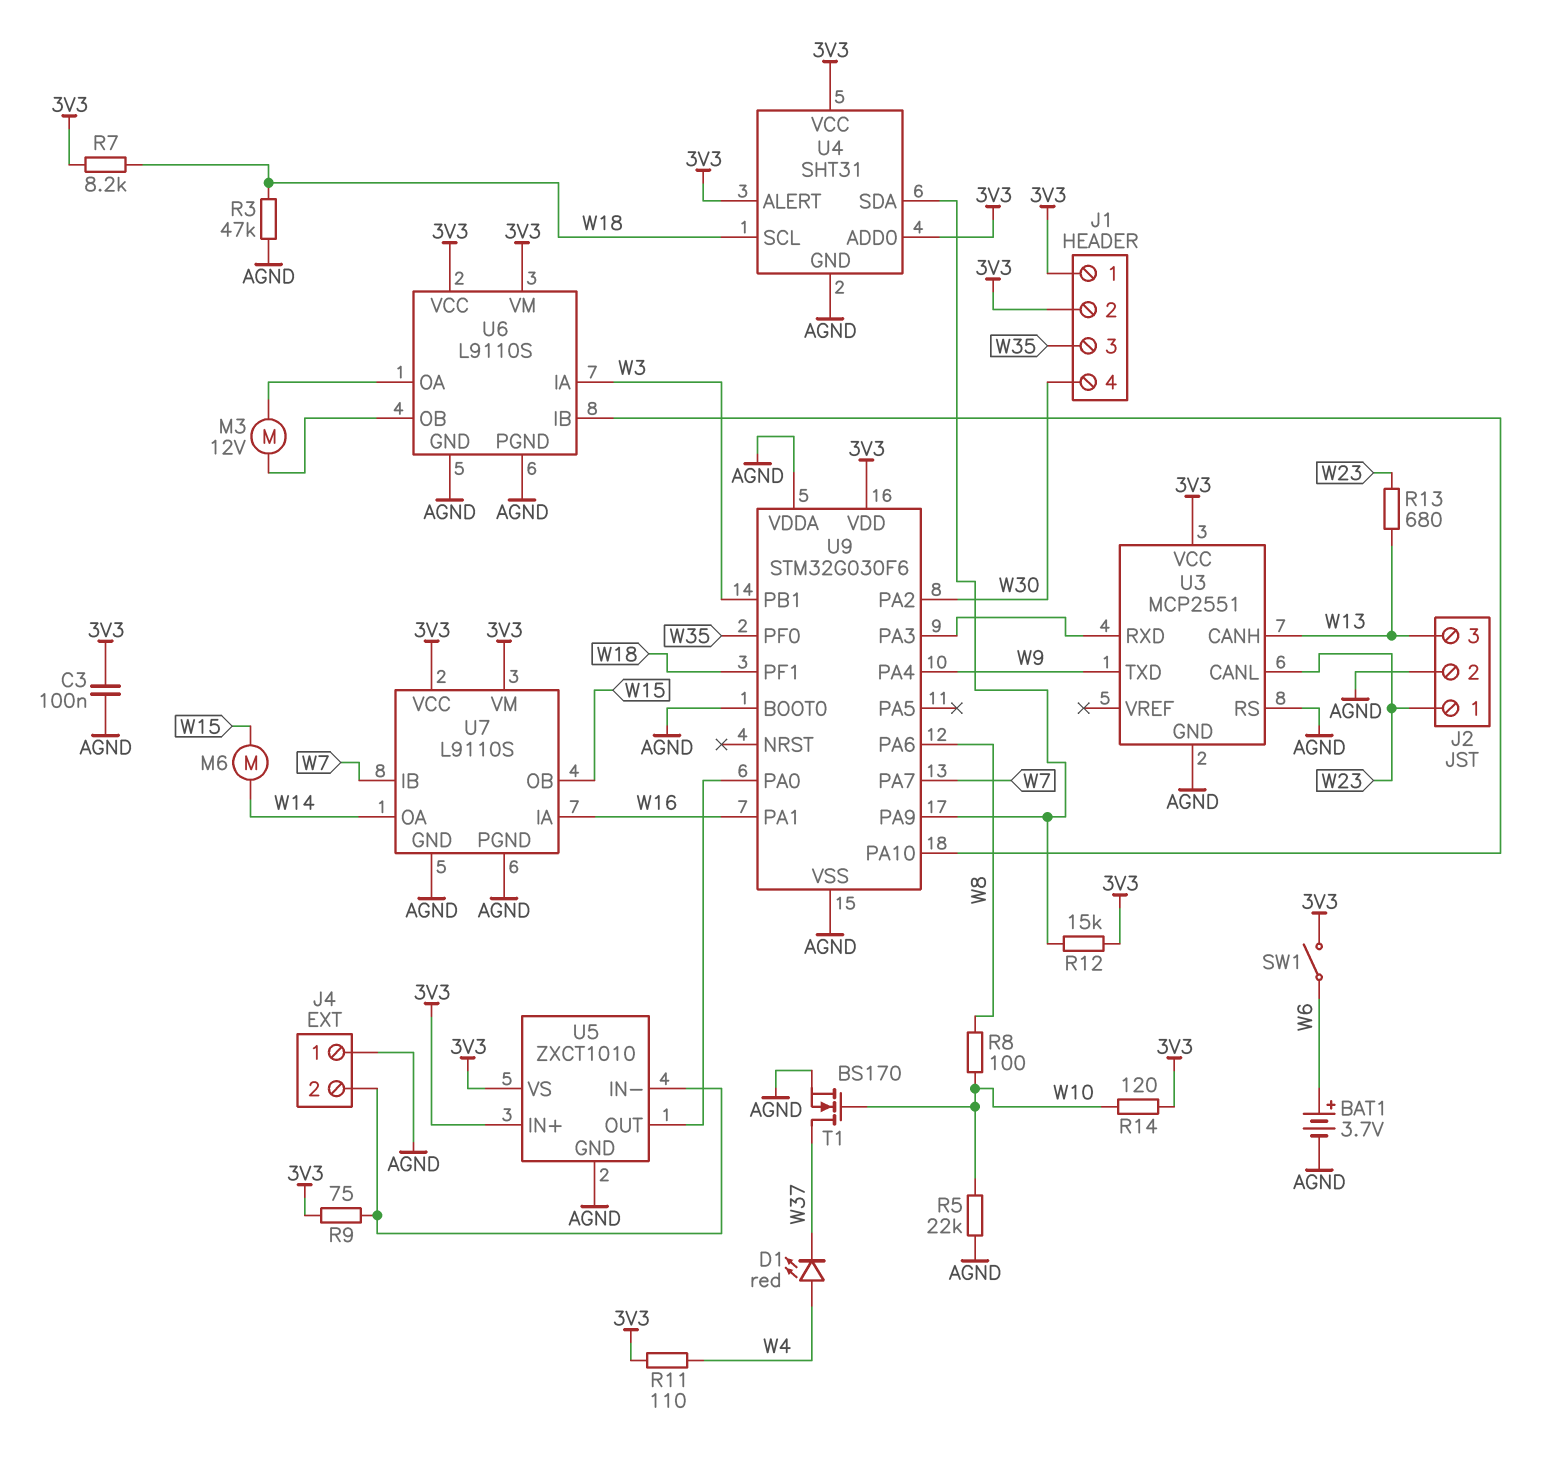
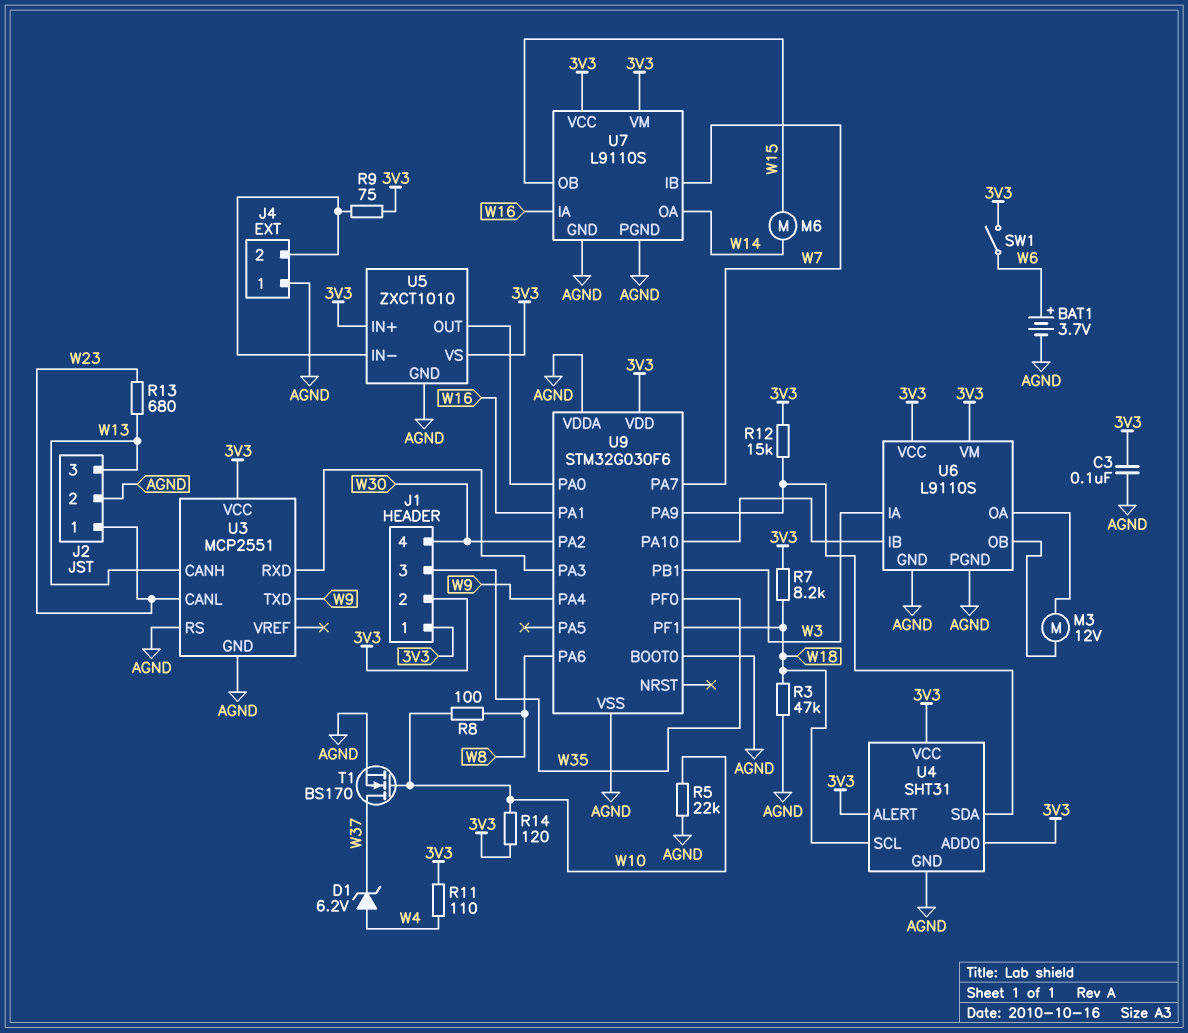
D1: LED red (A W4, K W37) -> zener 6.2V (A W4, K W37)

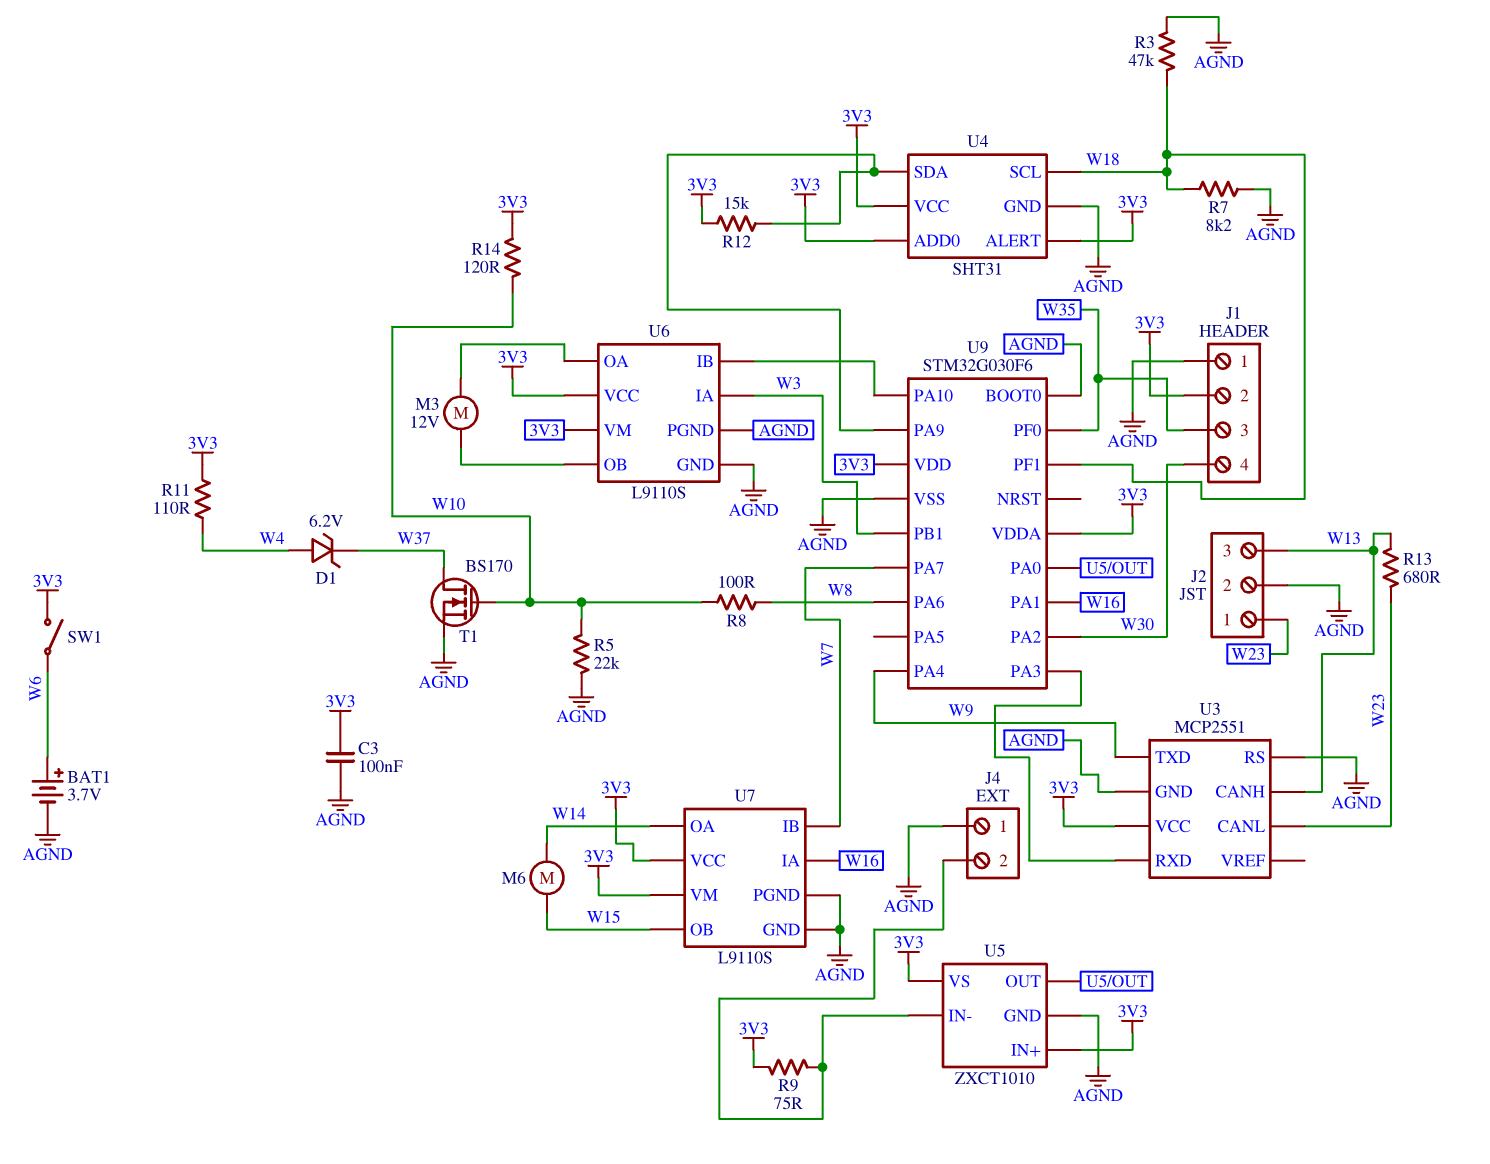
J1 pin 1: 3V3 -> AGND
R7: 8.2k (3V3, W18) -> 8.2k (AGND, W18)
U9 pin VDDA: AGND -> 3V3

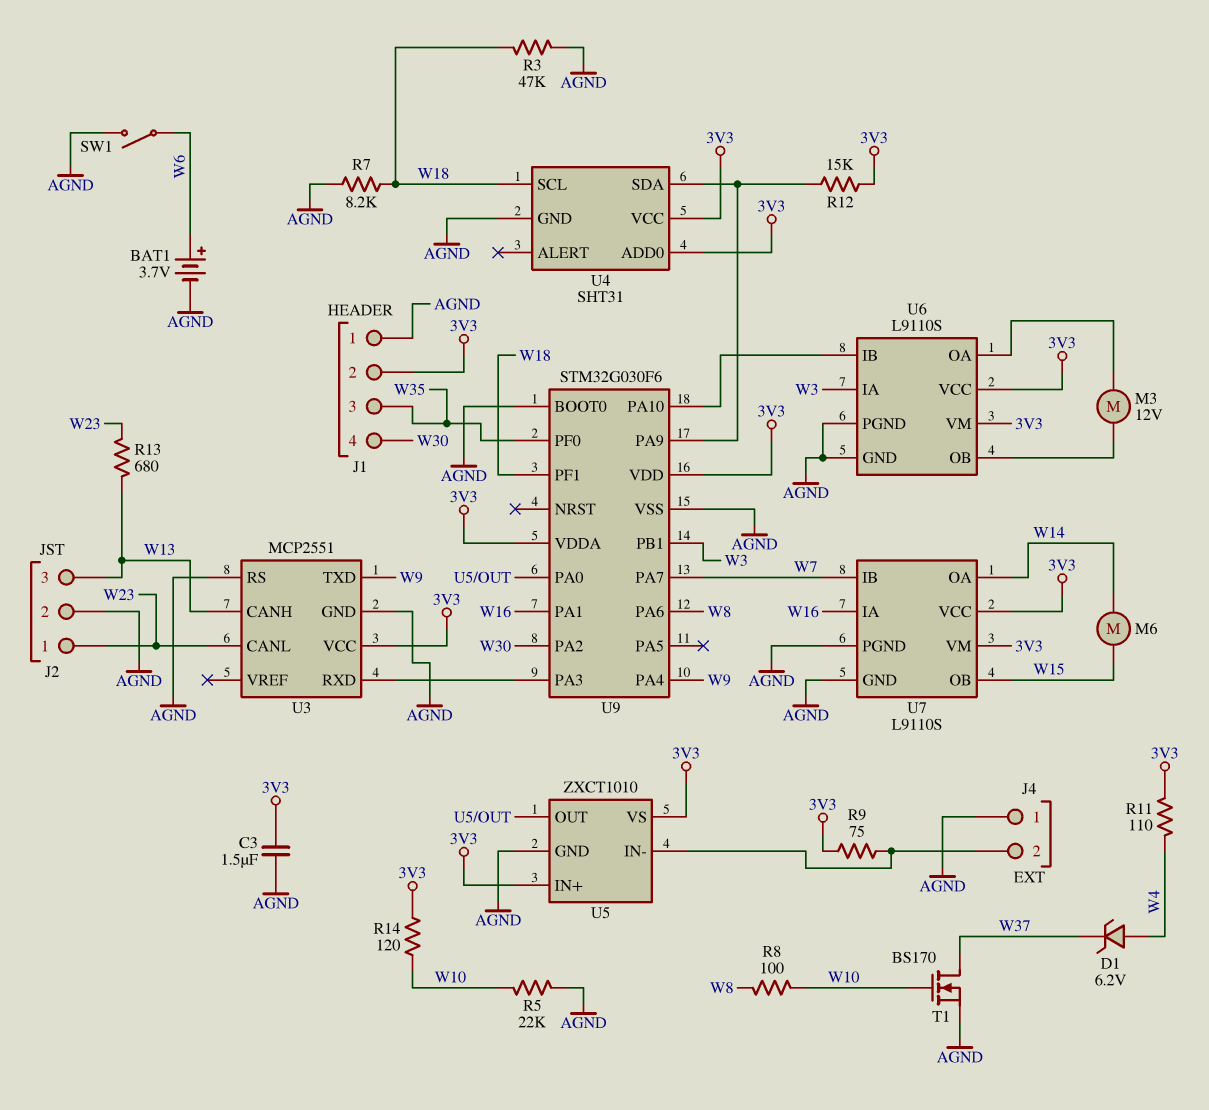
C3: 100nF (3V3, AGND) -> 1.5uF (3V3, AGND)
SW1: switch (3V3, W6) -> switch (AGND, W6)
U4 pin ALERT: 3V3 -> none

